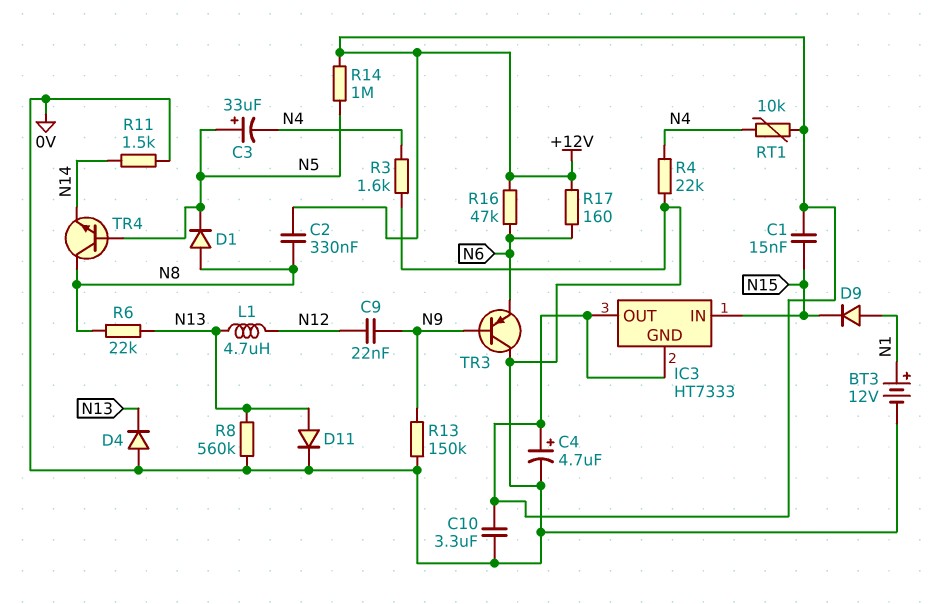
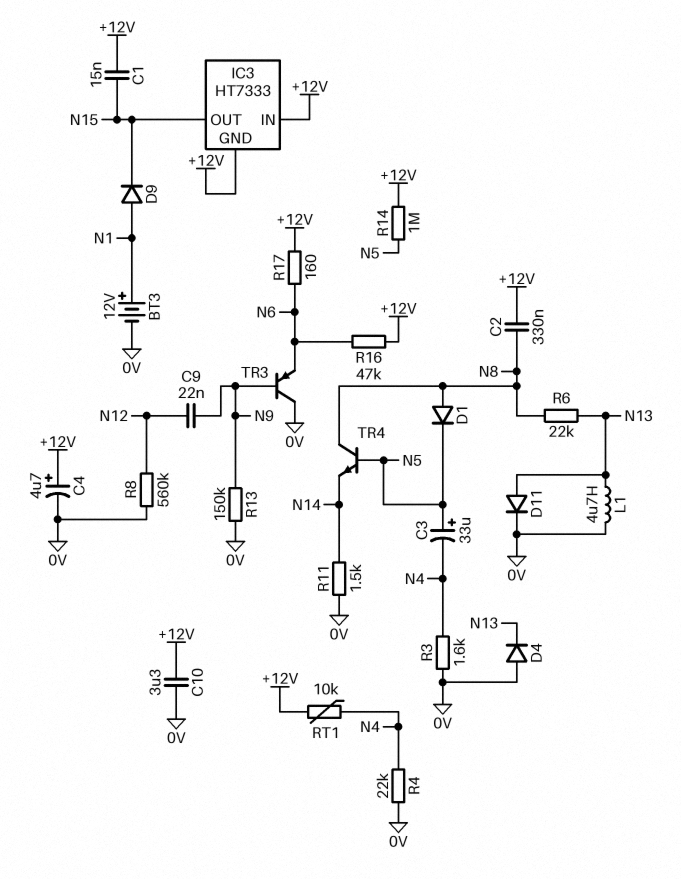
IC3 pin IN: N15 -> +12V
IC3 pin OUT: +12V -> N15
L1: 4.7uH (N12, N13) -> 4.7uH (0V, N13)
R8: 560k (0V, N13) -> 560k (0V, N12)

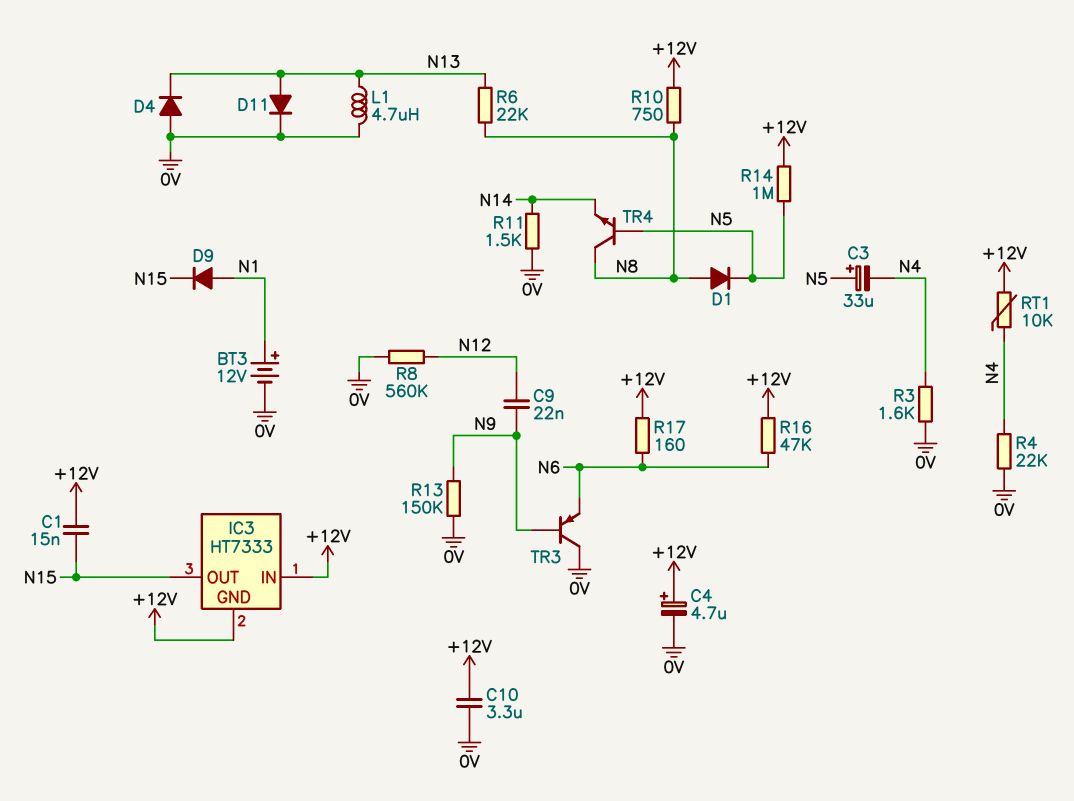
C2: 330nF (+12V, N8) -> none
R10: none -> 750 (+12V, N8)

